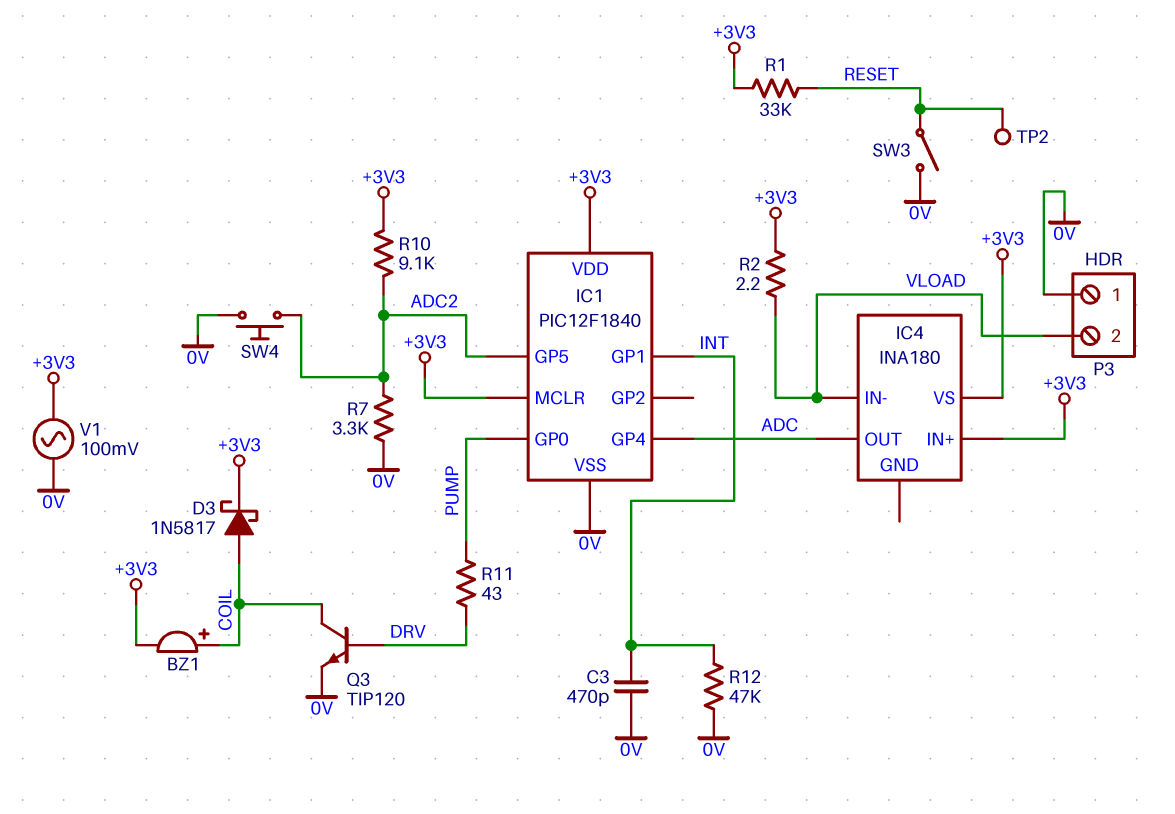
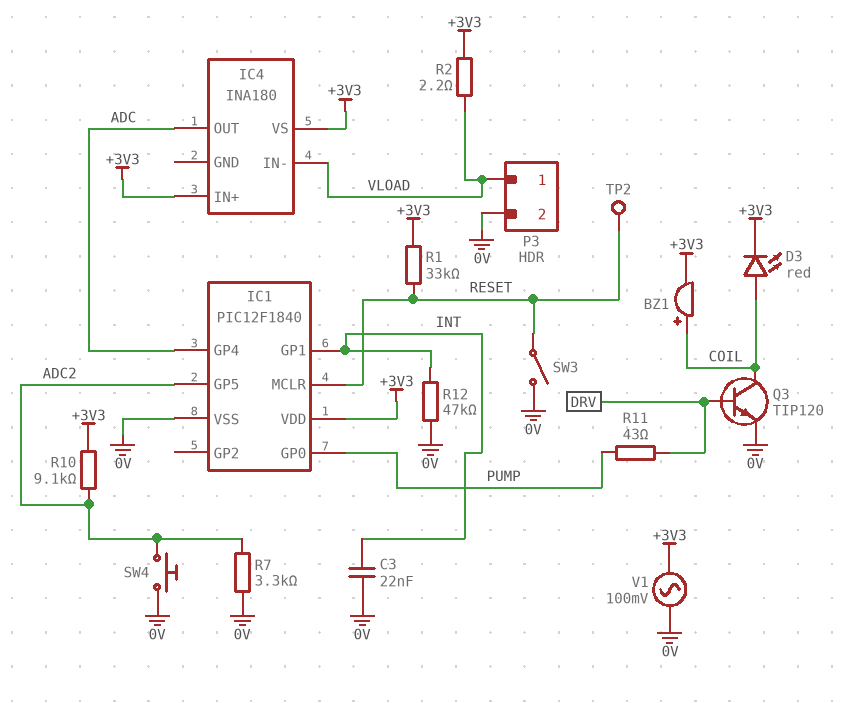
C3: 470pF (0V, INT) -> 22nF (0V, INT)
D3: schottky 1N5817 (A COIL, K +3V3) -> LED red (A COIL, K +3V3)
IC1 pin MCLR: +3V3 -> RESET
P3 pin 1: 0V -> VLOAD
P3 pin 2: VLOAD -> 0V

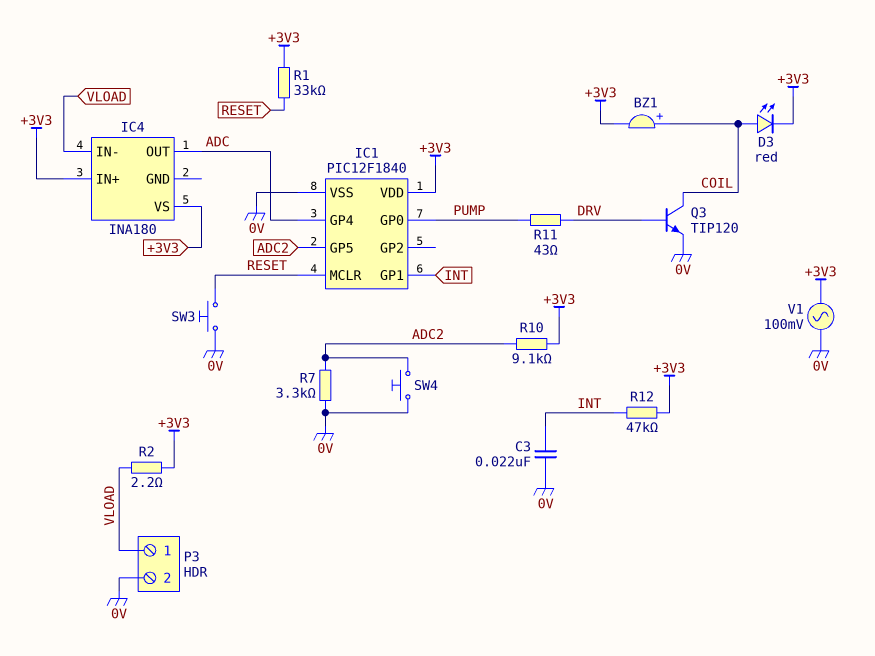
R12: 47k (0V, INT) -> 47k (+3V3, INT)
SW3: switch (0V, RESET) -> button (0V, RESET)
TP2: test point (RESET) -> none

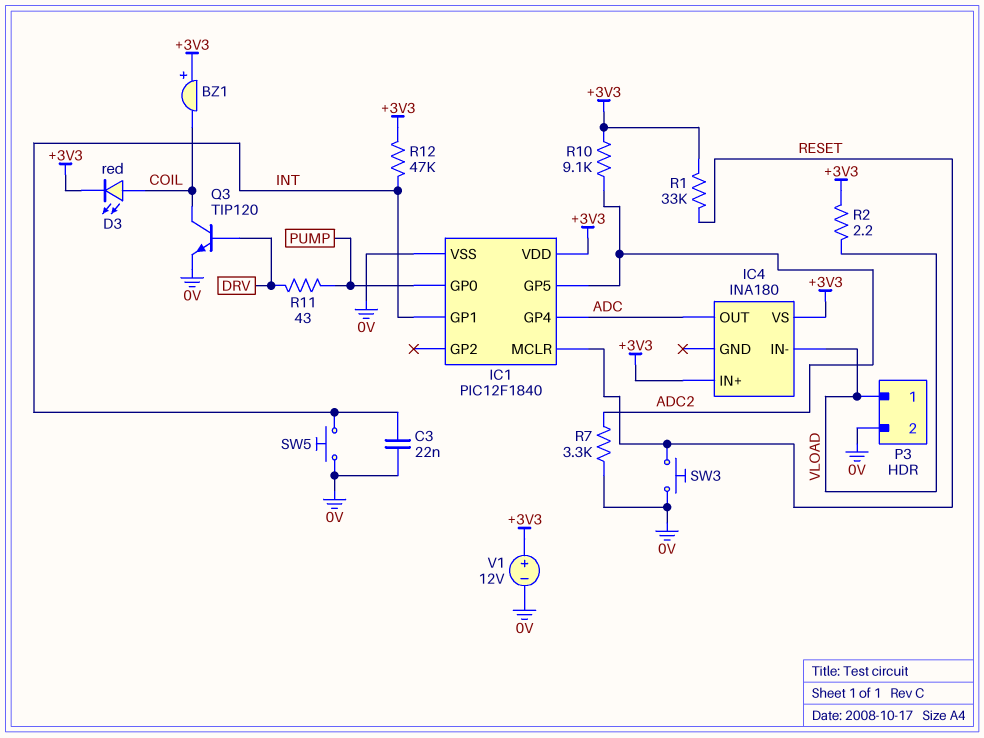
BZ1: buzzer (plus COIL, minus +3V3) -> buzzer (plus +3V3, minus COIL)
SW4: button (0V, ADC2) -> none
SW5: none -> button (0V, INT)
V1: AC 100mV (+3V3, 0V) -> 12V (plus +3V3, minus 0V)

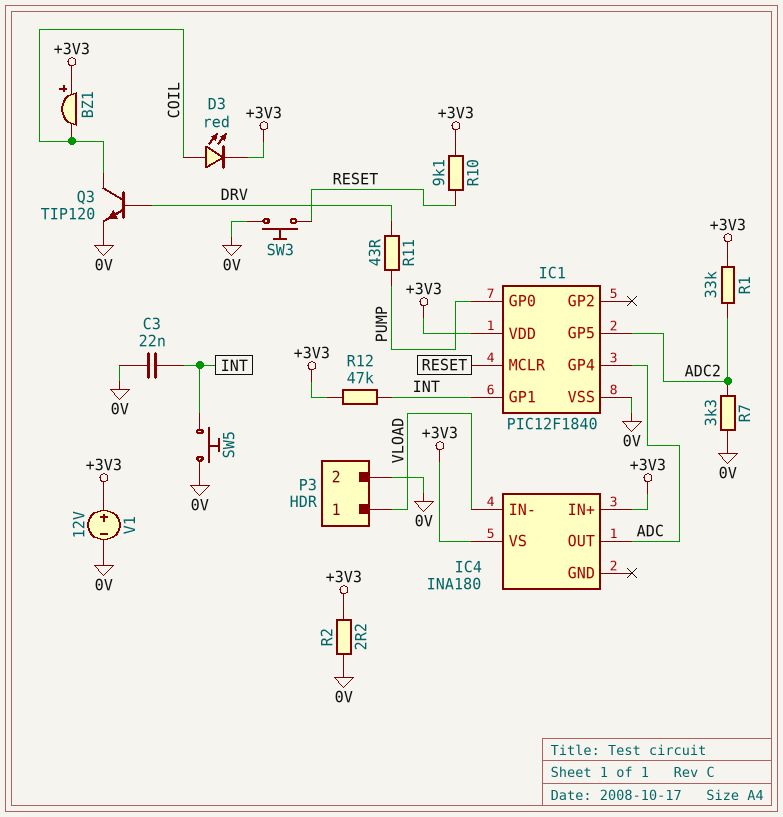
R1: 33k (+3V3, RESET) -> 33k (+3V3, ADC2)
R2: 2.2 (+3V3, VLOAD) -> 2.2 (+3V3, 0V)
R10: 9.1k (+3V3, ADC2) -> 9.1k (+3V3, RESET)

